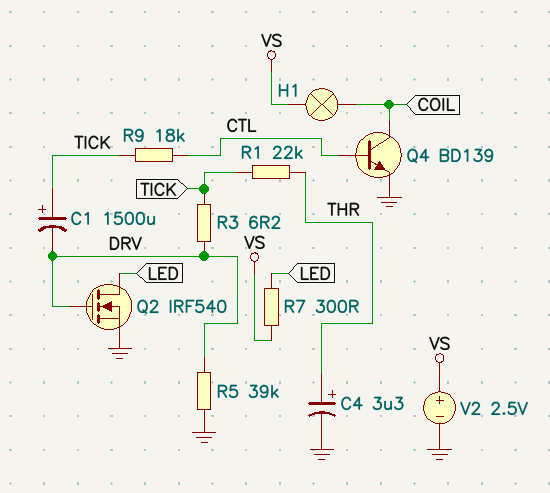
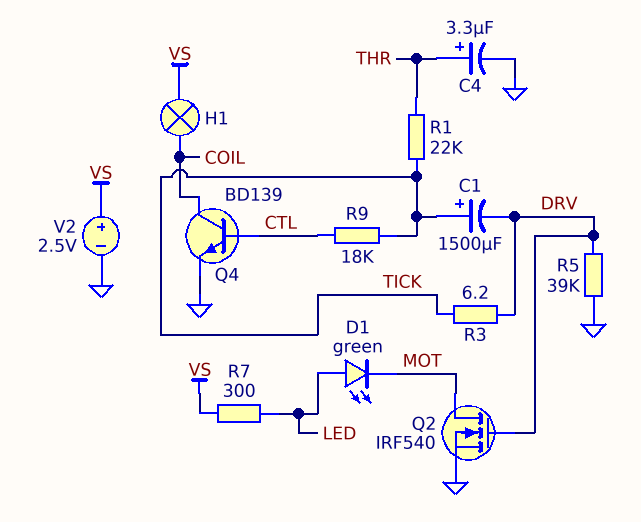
D1: none -> LED green (A LED, K MOT)
Q2: NMOS IRF540 (G DRV, D LED, S GND) -> NMOS IRF540 (G DRV, D MOT, S GND)

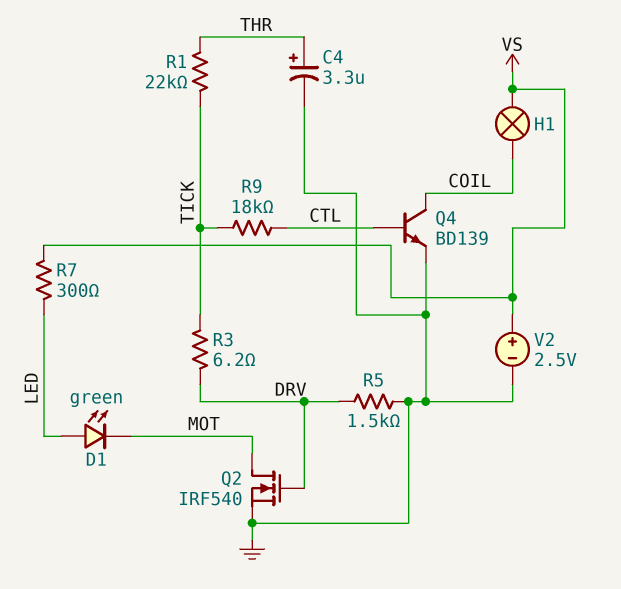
C1: 1500uF (plus TICK, minus DRV) -> none
R5: 39k (DRV, GND) -> 1.5k (DRV, GND)

